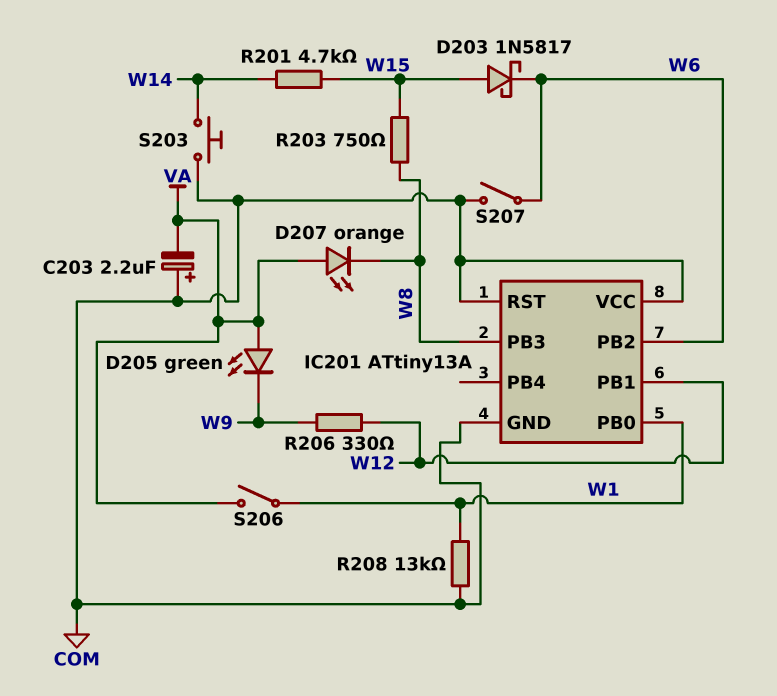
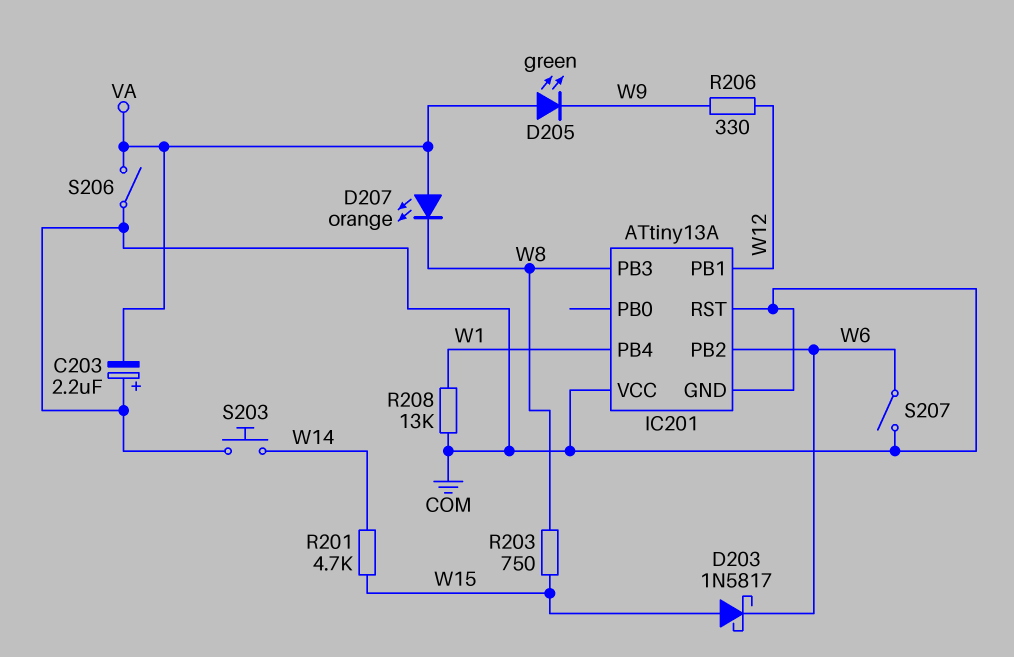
IC201 pin PB0: W1 -> none
IC201 pin PB4: none -> W1
S206: switch (VA, W1) -> switch (COM, VA)

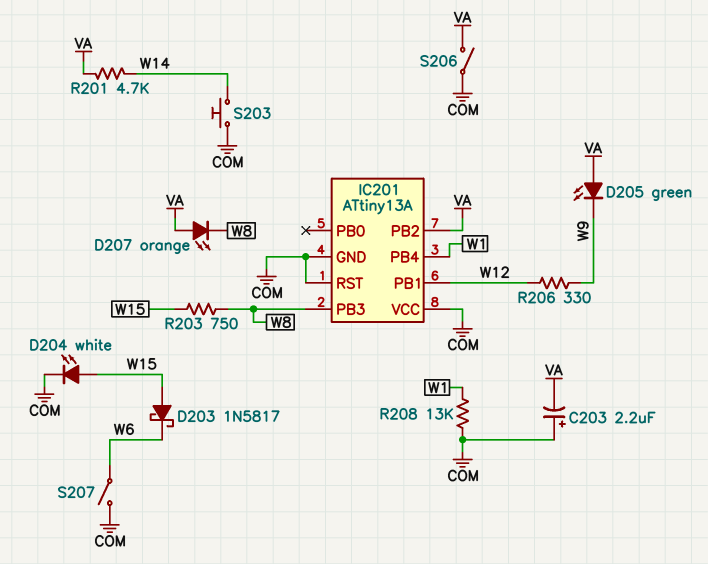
D204: none -> LED white (A W15, K COM)
IC201 pin PB2: W6 -> VA
R201: 4.7k (W14, W15) -> 4.7k (VA, W14)

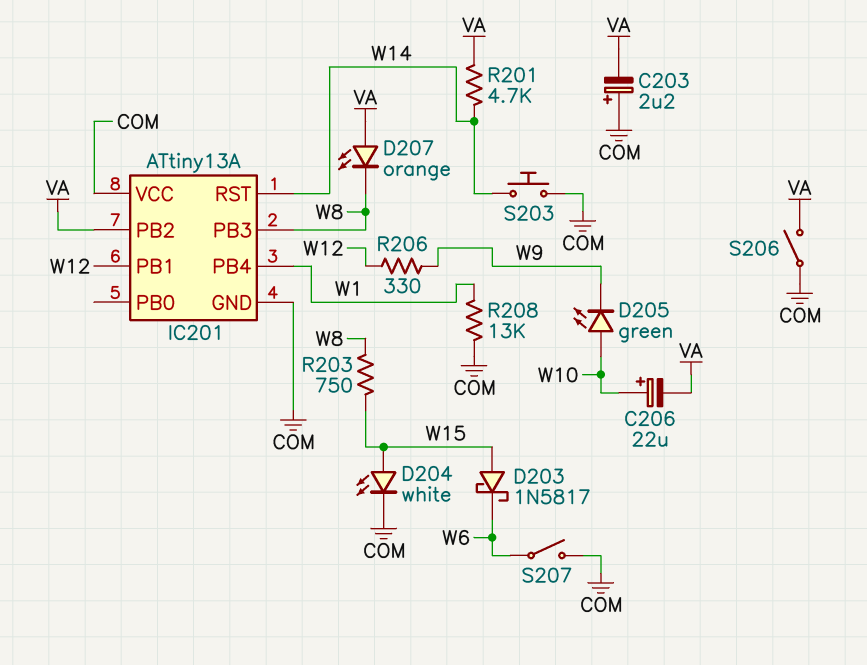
C206: none -> 22uF (plus W10, minus VA)
D205: LED green (A VA, K W9) -> LED green (A W10, K W9)
IC201 pin RST: COM -> W14

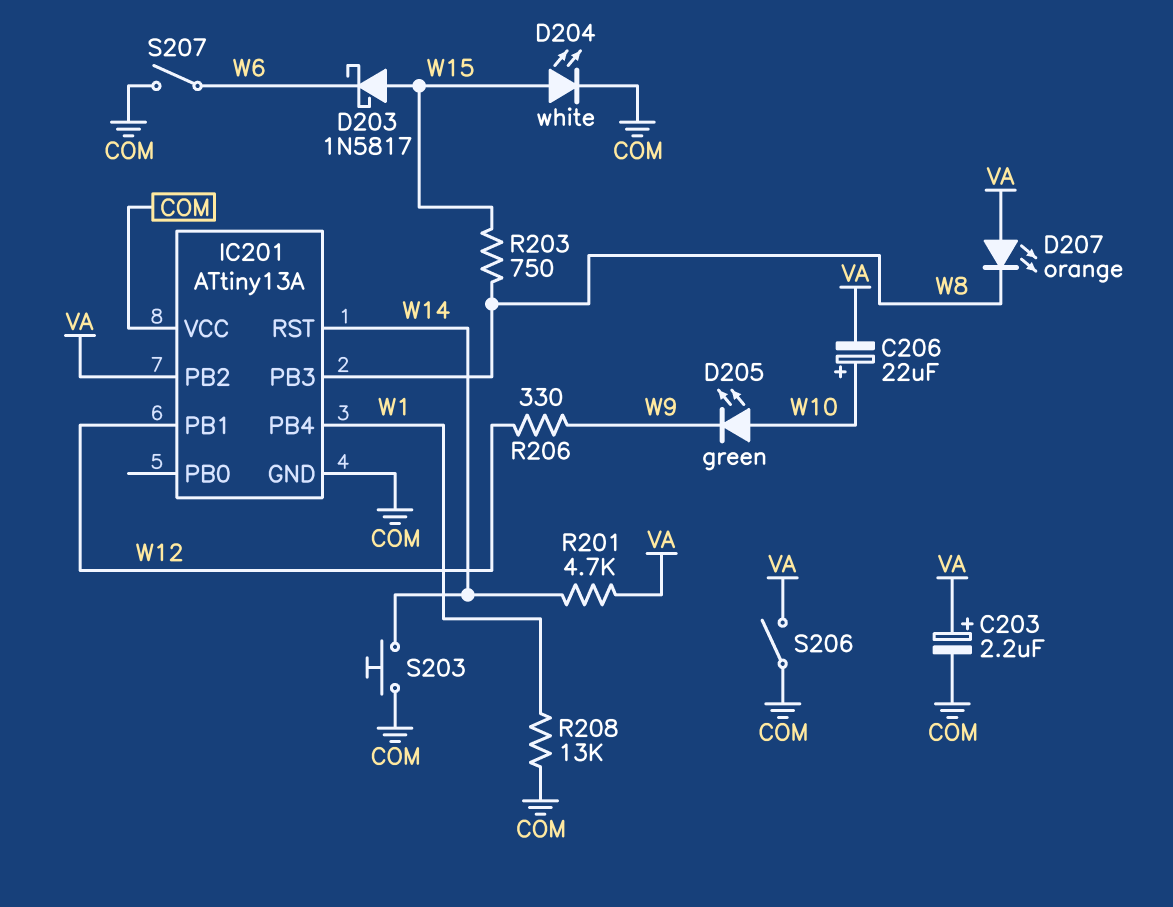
C203: 2.2uF (plus COM, minus VA) -> 2.2uF (plus VA, minus COM)

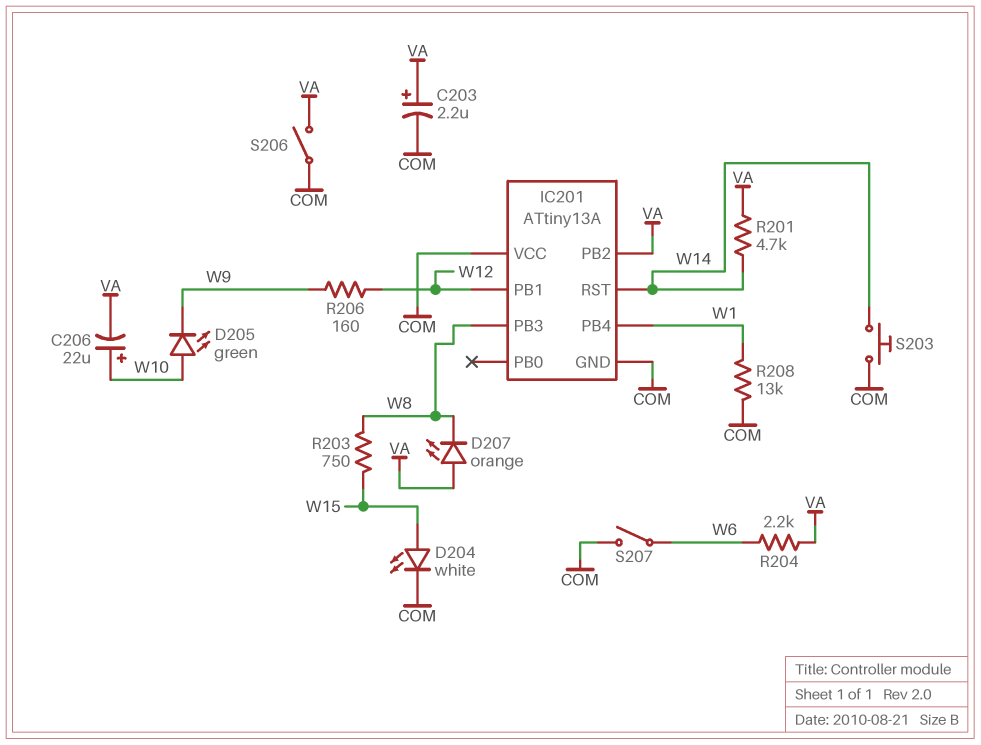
D203: schottky 1N5817 (A W15, K W6) -> none
R204: none -> 2.2k (VA, W6)
R206: 330 (W9, W12) -> 160 (W9, W12)

